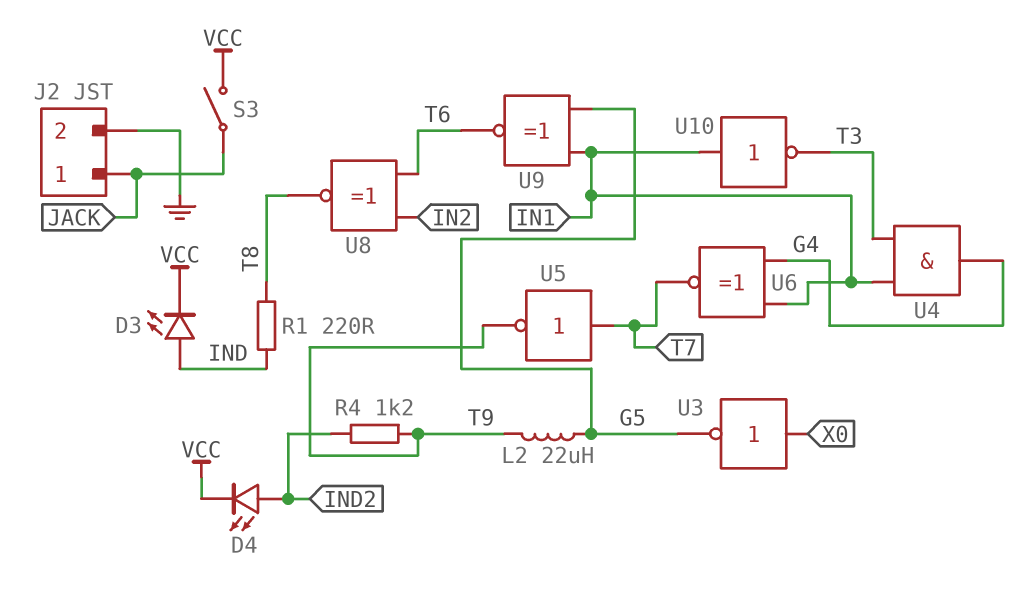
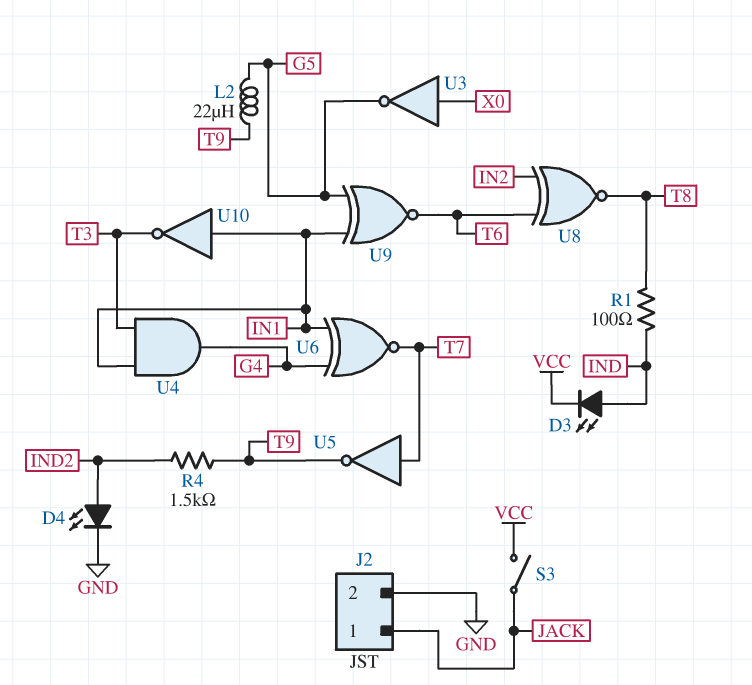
D4: LED (A IND2, K VCC) -> LED (A IND2, K GND)
R1: 220 (IND, T8) -> 100 (IND, T8)
R4: 1.2k (IND2, T9) -> 1.5k (IND2, T9)

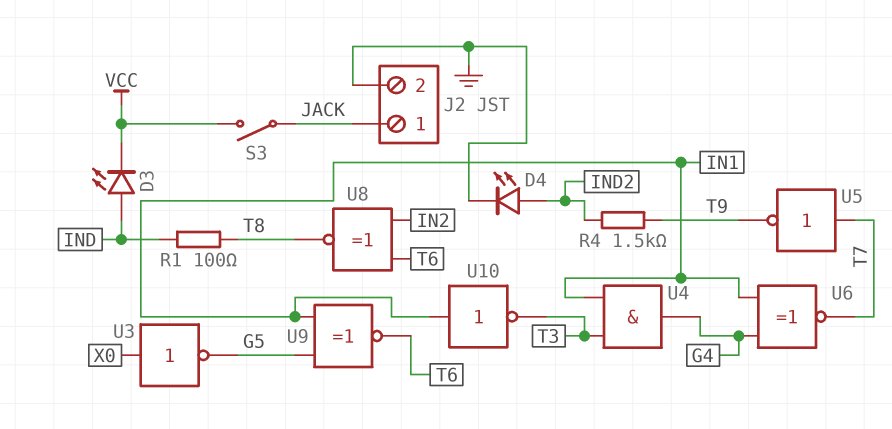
L2: 22uH (G5, T9) -> none

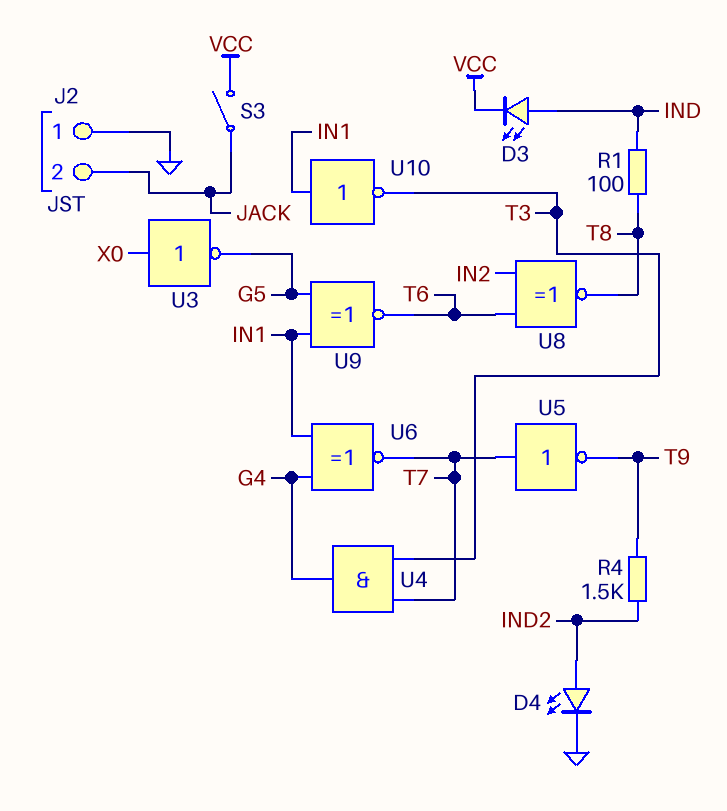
J2 pin 1: JACK -> GND
J2 pin 2: GND -> JACK
U4: AND (in IN1, in T3, out G4) -> AND (in T3, in T7, out G4)

